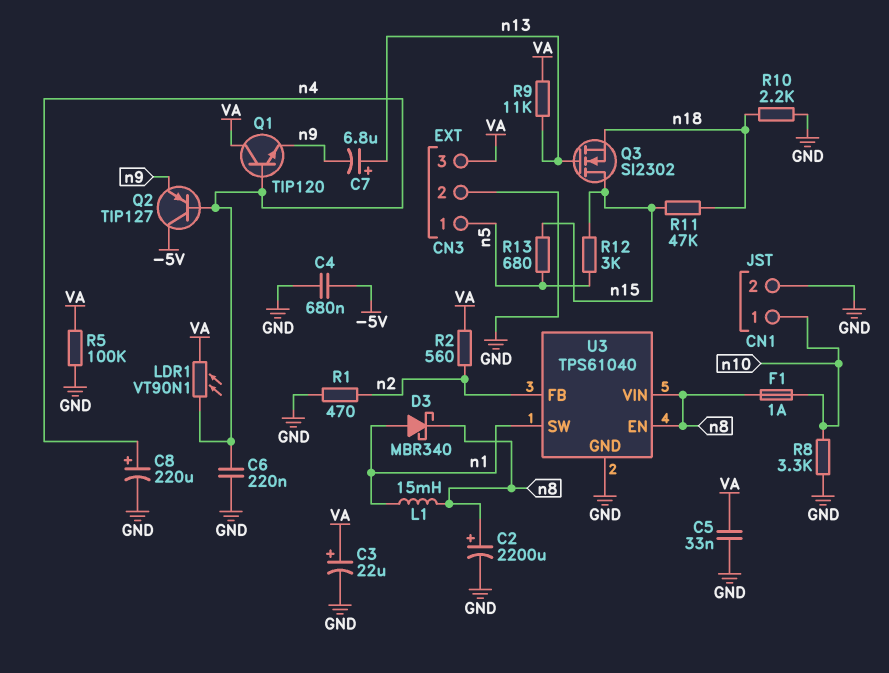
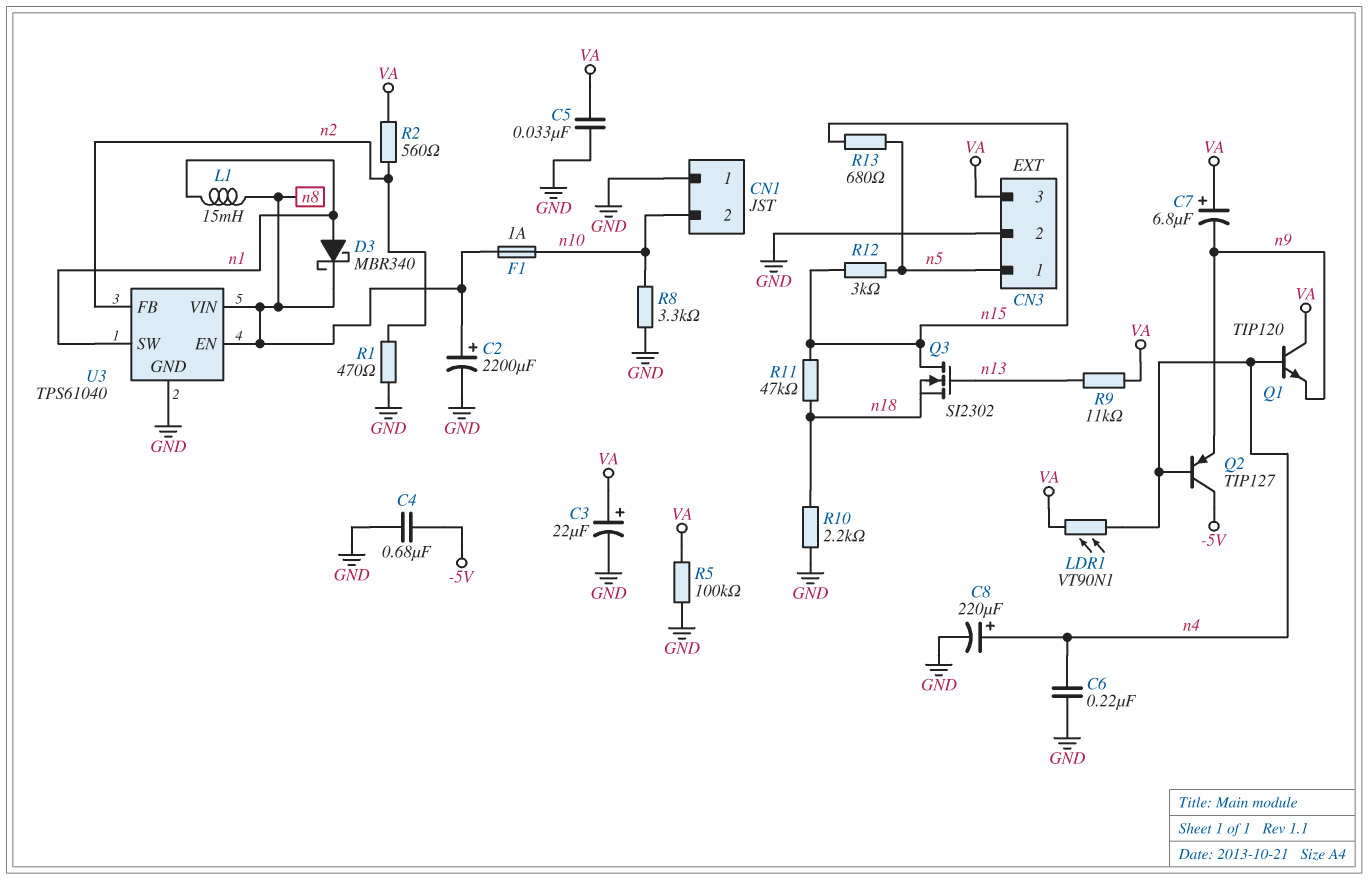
C7: 6.8uF (plus n13, minus n9) -> 6.8uF (plus VA, minus n9)
CN1 pin 1: n10 -> GND
CN1 pin 2: GND -> n10

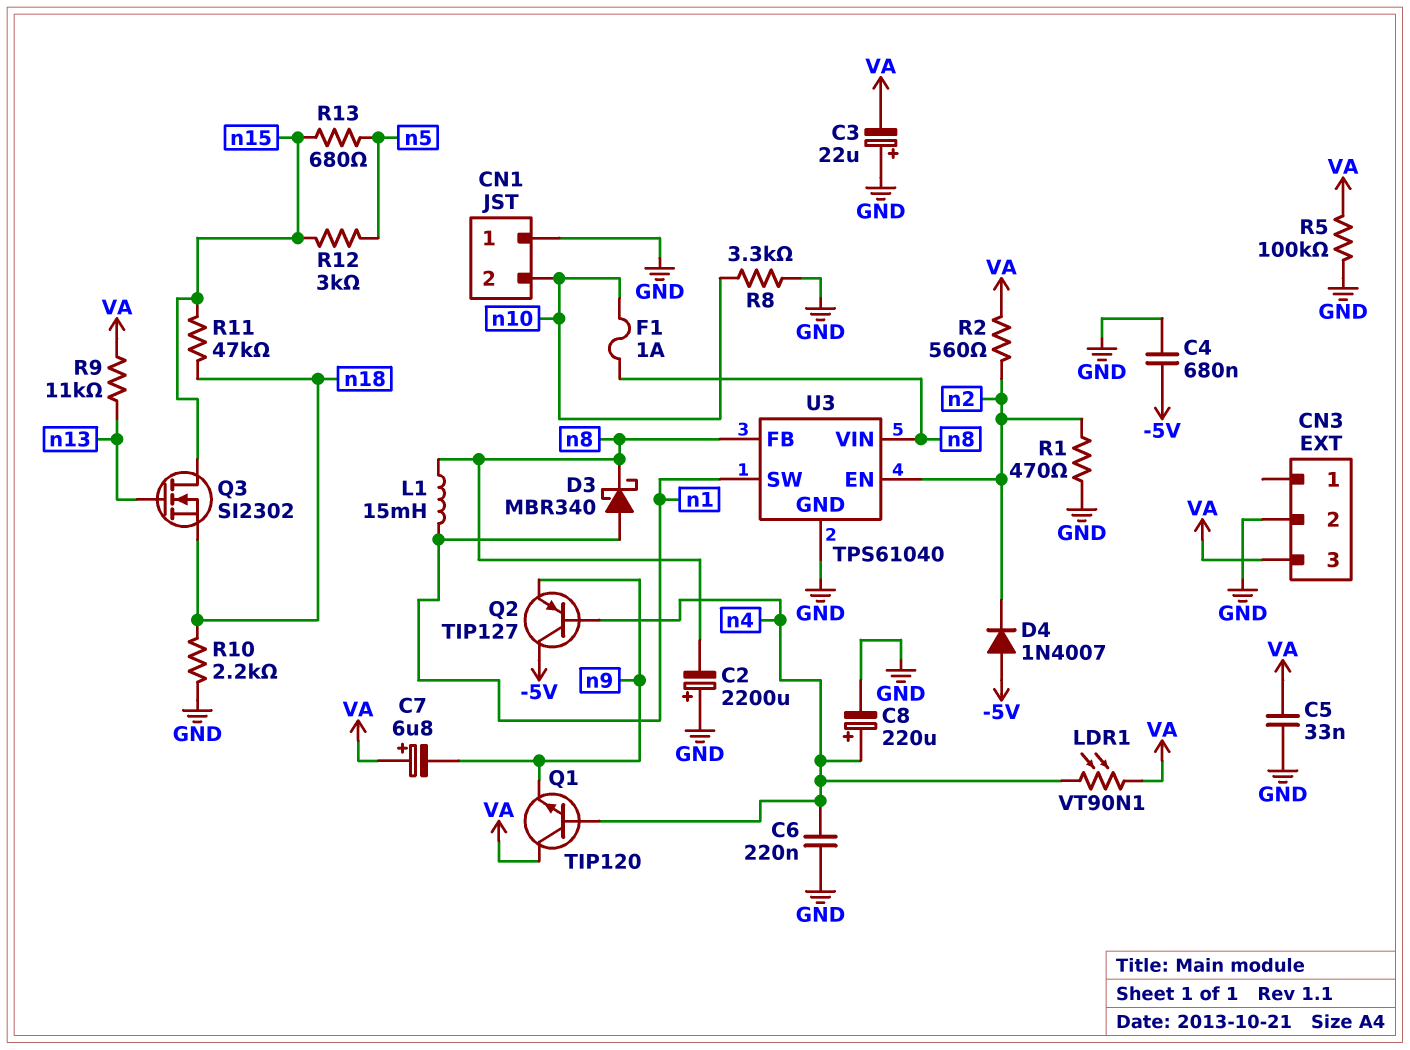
C2: 2200uF (plus n8, minus GND) -> 2200uF (plus GND, minus n8)
C3: 22uF (plus VA, minus GND) -> 22uF (plus GND, minus VA)
CN3 pin 1: n5 -> none
D4: none -> diode 1N4007 (A -5V, K n2)
U3 pin EN: n8 -> n2
U3 pin FB: n2 -> n8

